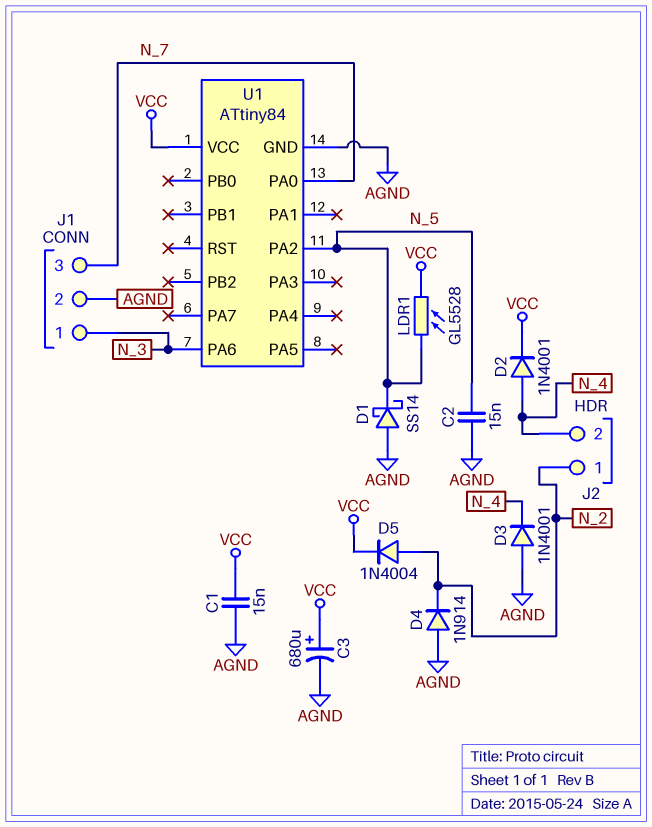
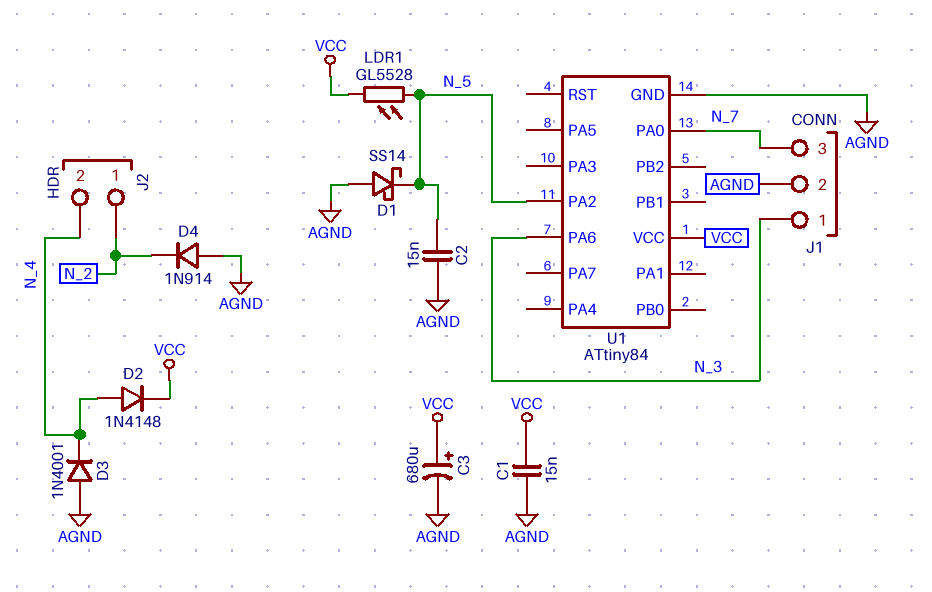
D2: diode 1N4001 (A N_4, K VCC) -> diode 1N4148 (A N_4, K VCC)
D5: diode 1N4004 (A N_2, K VCC) -> none

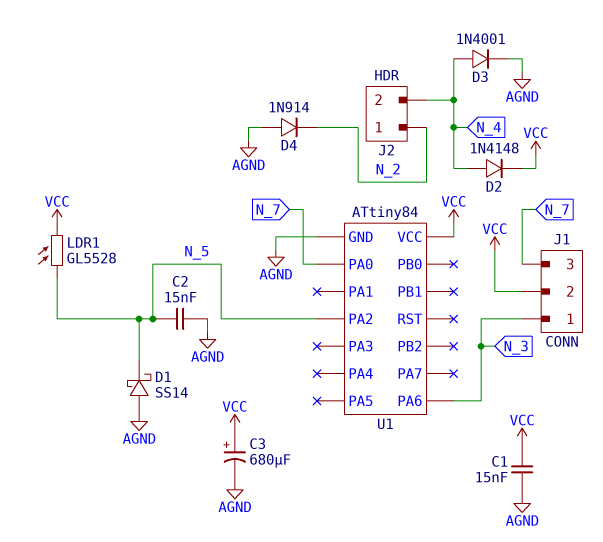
D3: diode 1N4001 (A AGND, K N_4) -> diode 1N4001 (A N_4, K AGND)
J1 pin 2: AGND -> VCC

